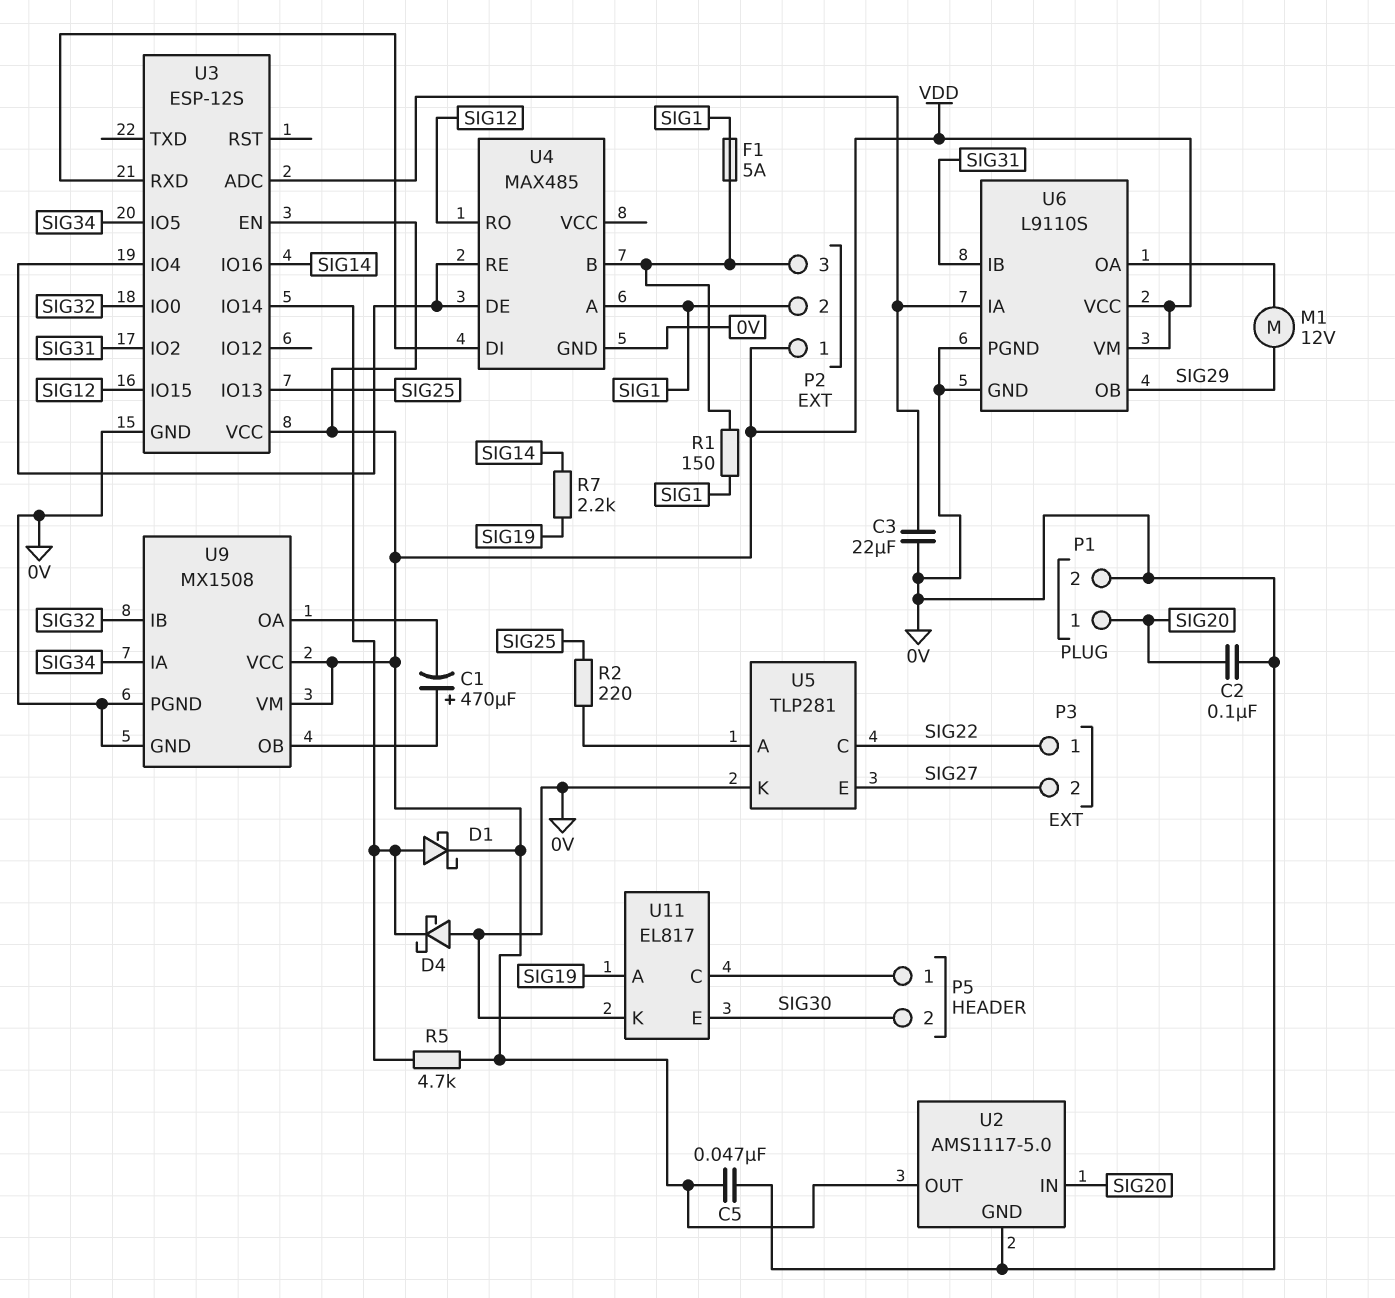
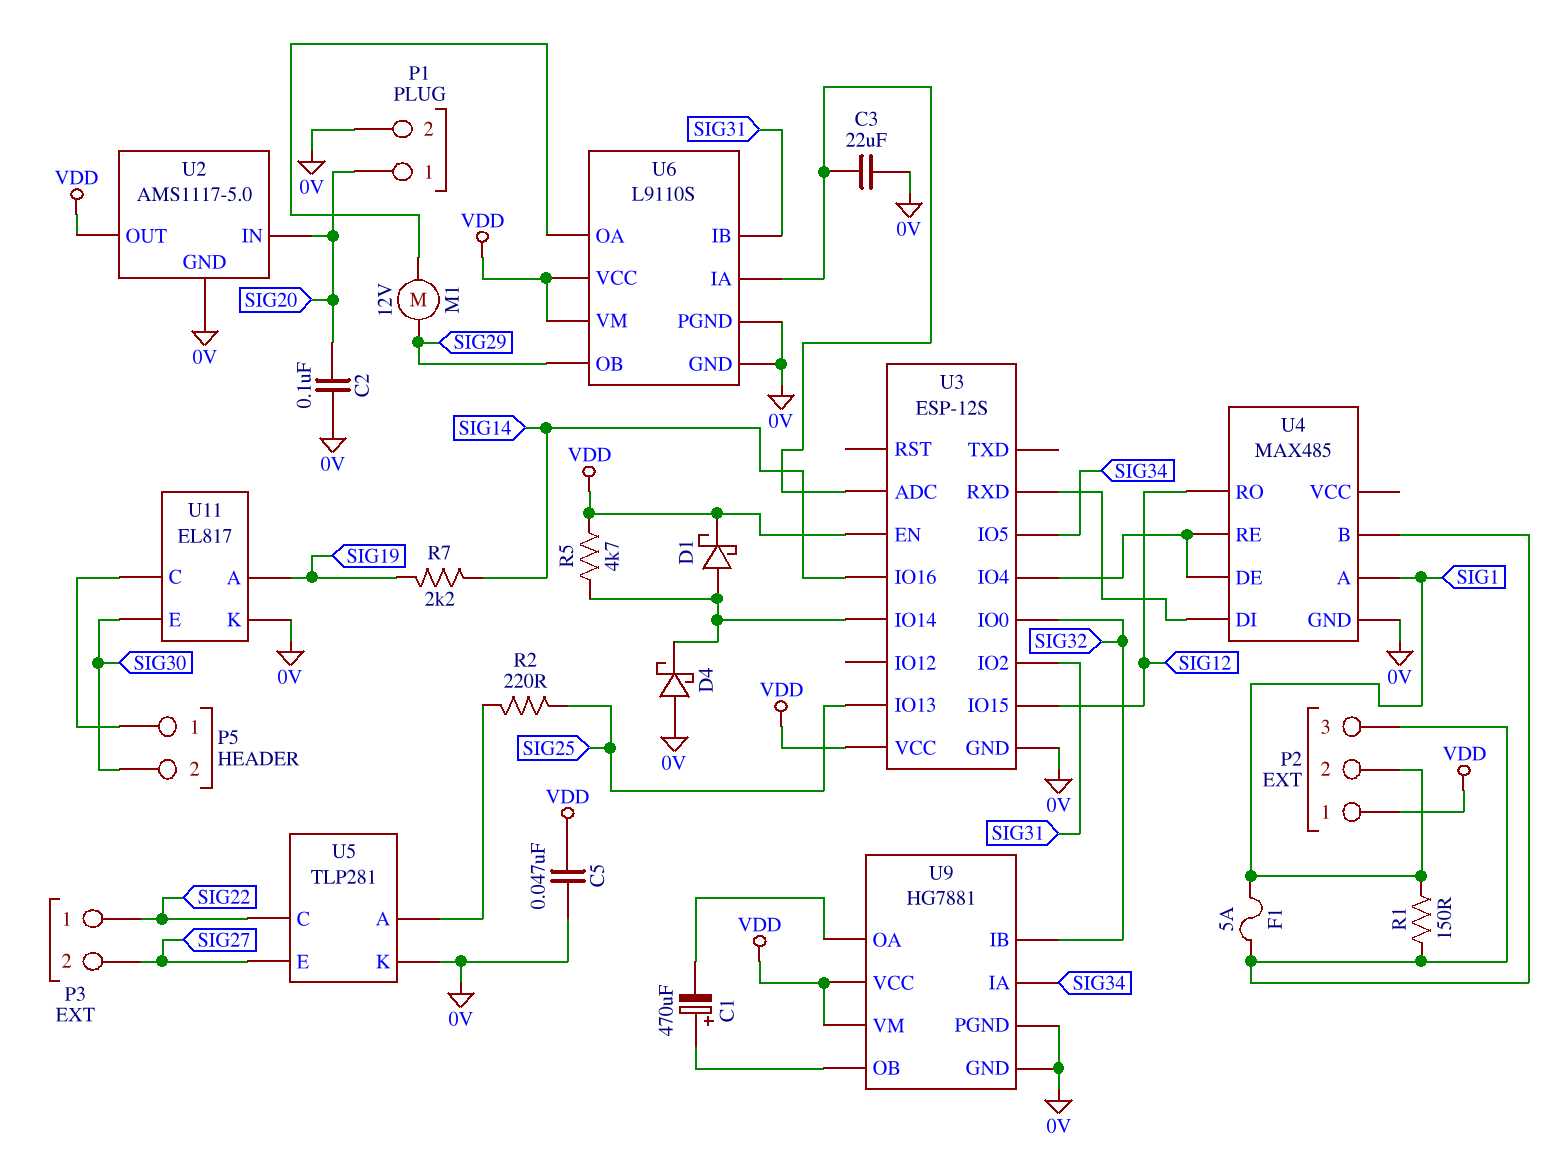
U9: MX1508 -> HG7881

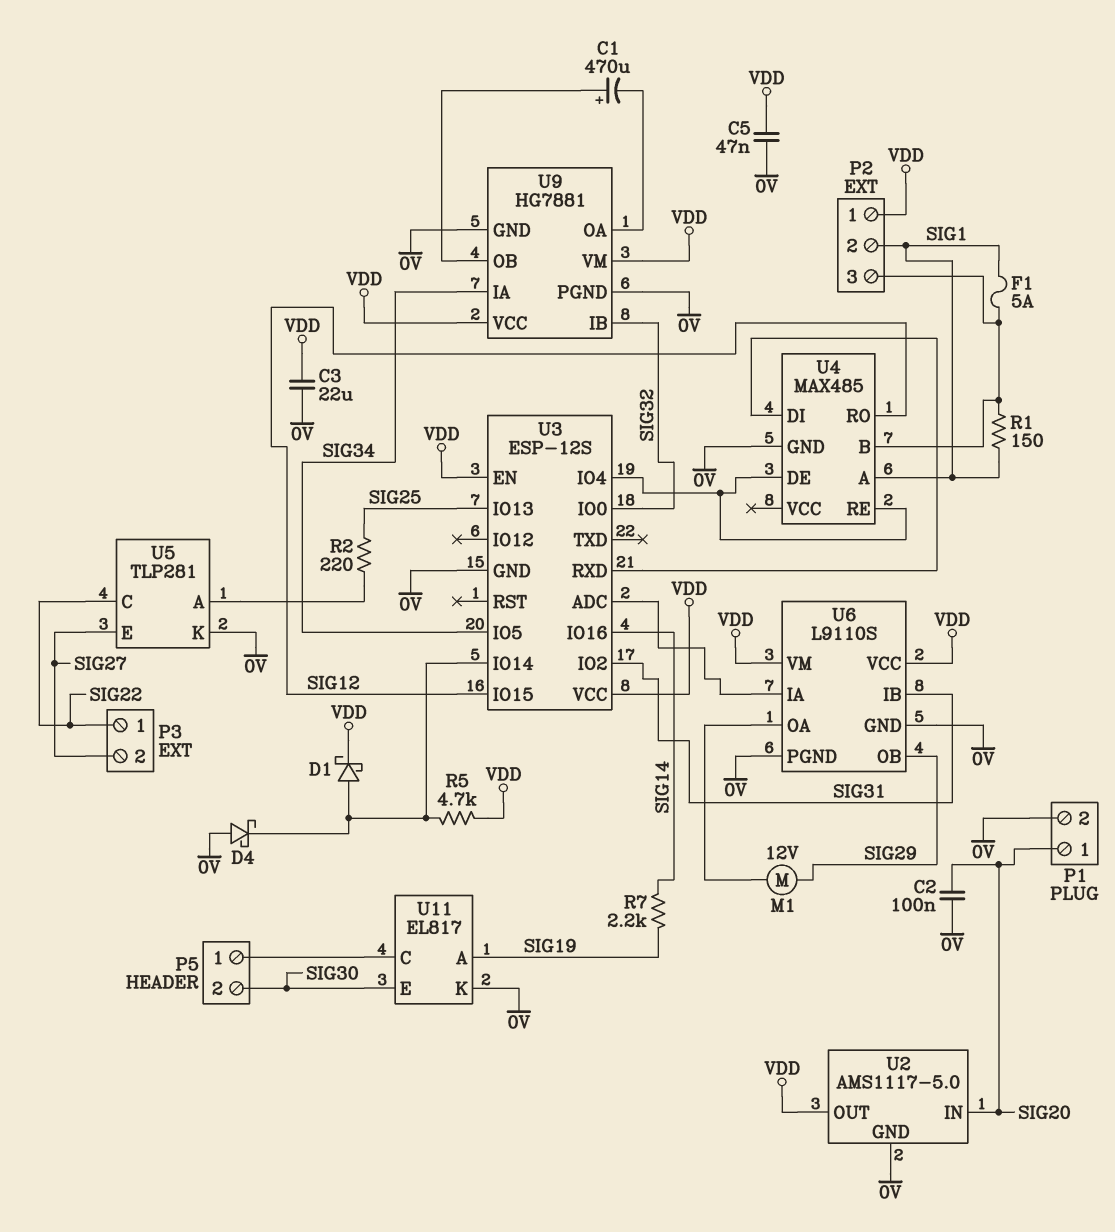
C3: 22uF (0V, U3/ADC) -> 22uF (0V, VDD)

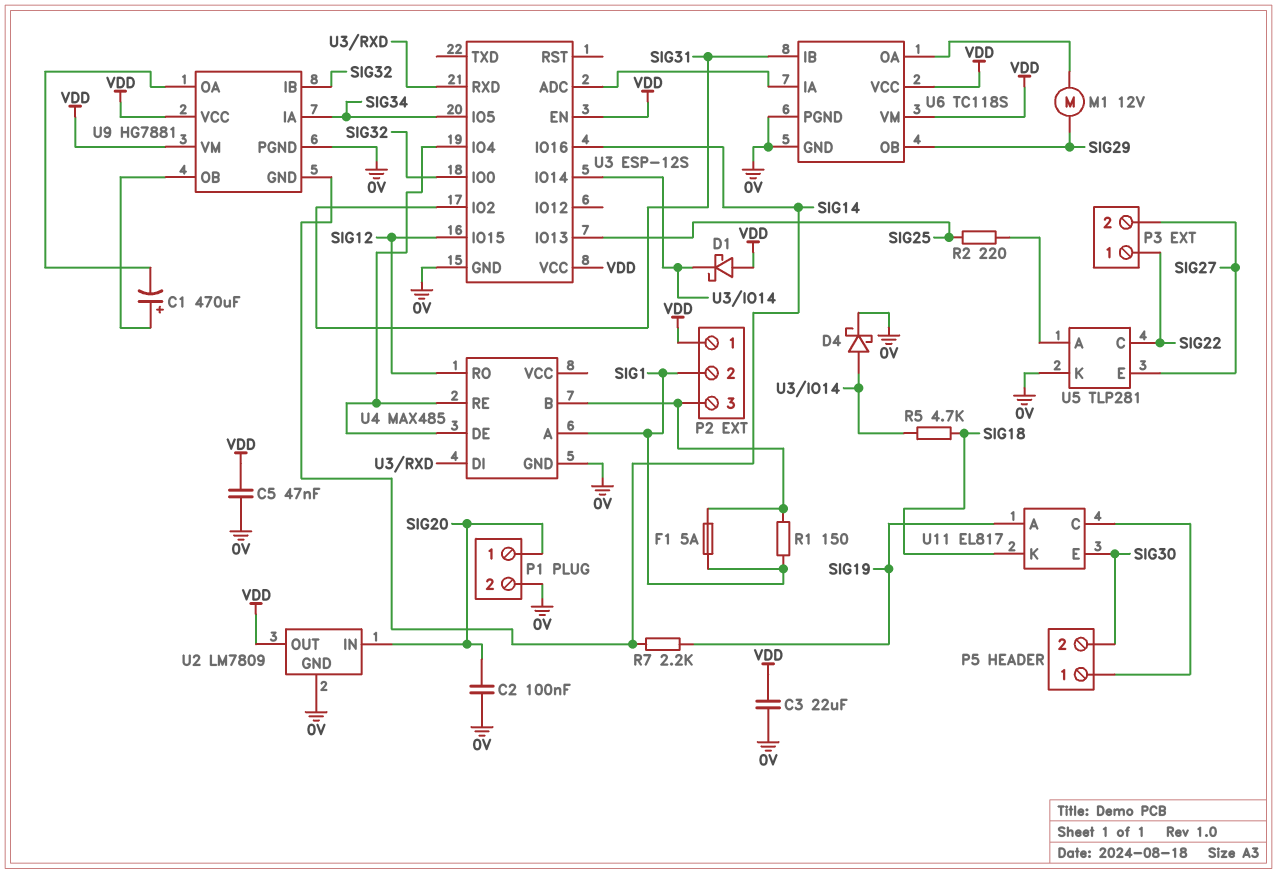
D1: schottky (A U3/IO14, K VDD) -> schottky (A VDD, K U3/IO14)
D4: schottky (A 0V, K U3/IO14) -> schottky (A U3/IO14, K 0V)
R5: 4.7k (U3/IO14, VDD) -> 4.7k (SIG18, U3/IO14)
U2: AMS1117-5.0 -> LM7809
U6: L9110S -> TC118S
U9 pin GND: 0V -> SIG14
U11 pin K: 0V -> SIG18

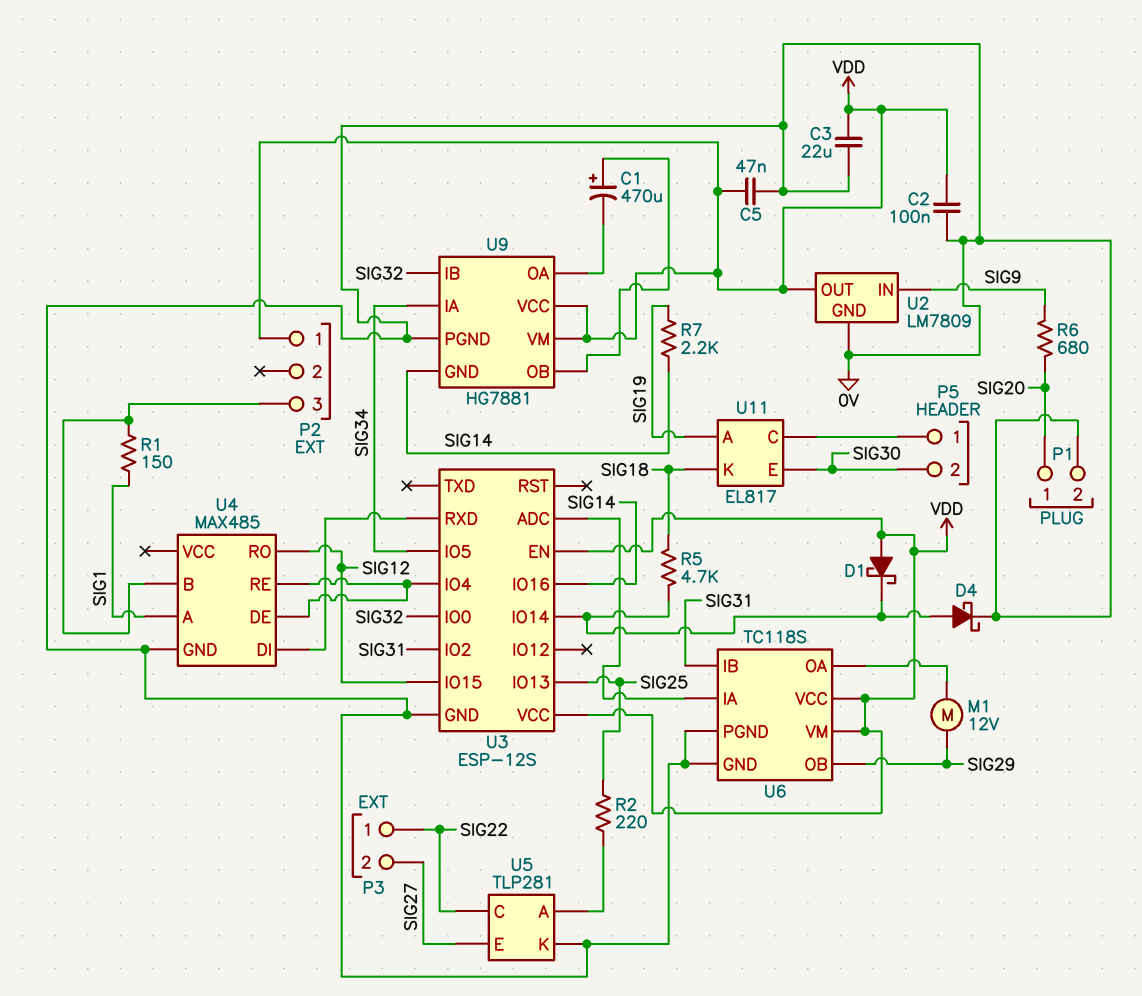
C2: 100nF (0V, SIG20) -> 100nF (0V, VDD)
F1: 5A (P2/3, SIG1) -> none
P2 pin 2: SIG1 -> none
R6: none -> 680 (SIG9, SIG20)
U2 pin IN: SIG20 -> SIG9

